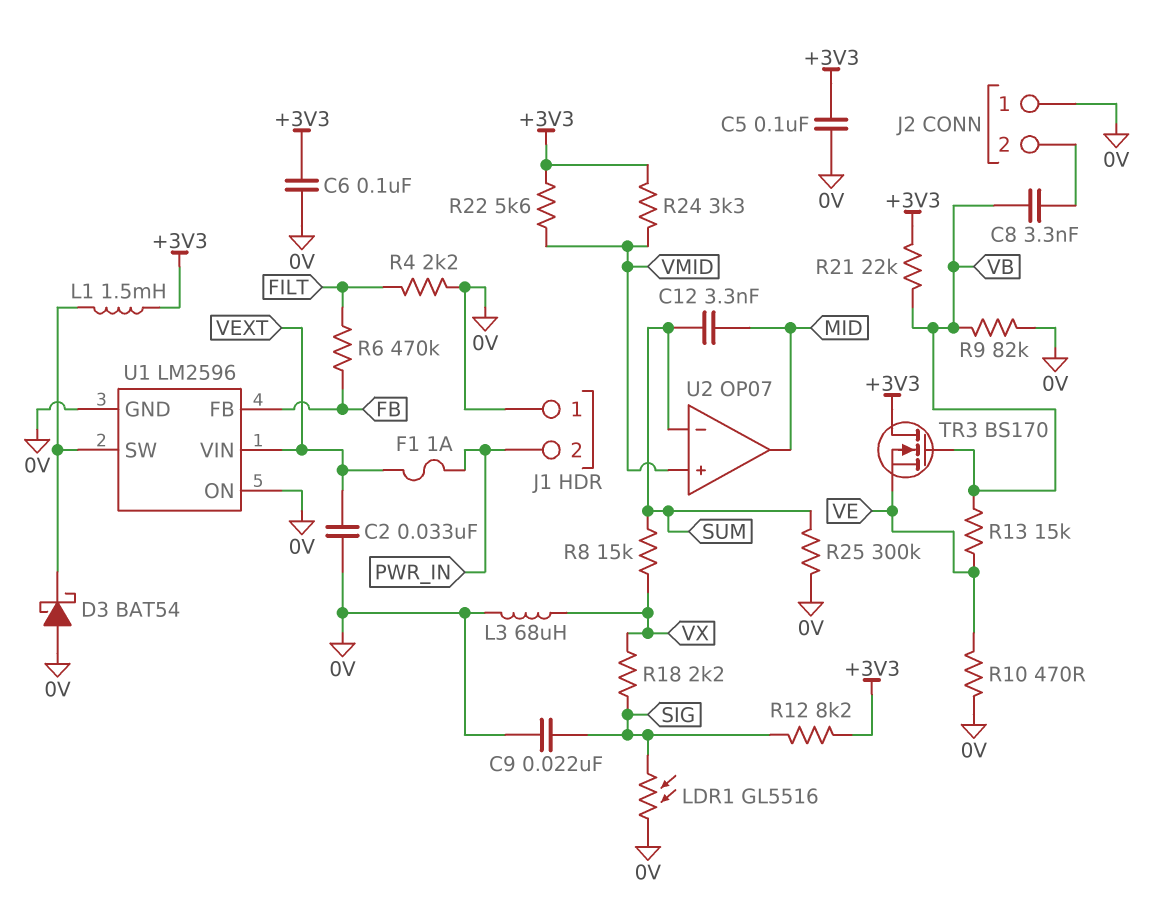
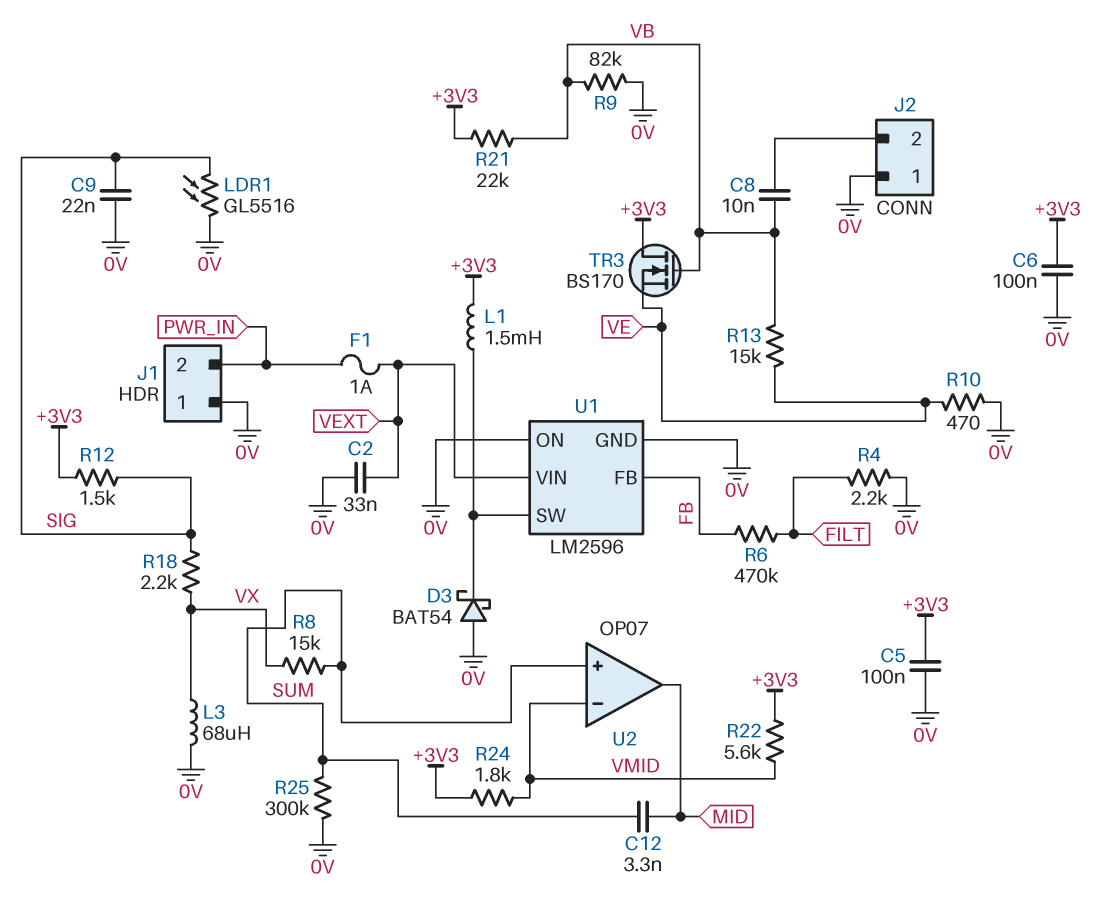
C8: 3.3nF (J2/2, VB) -> 10nF (J2/2, VB)
R12: 8.2k (+3V3, SIG) -> 1.5k (+3V3, SIG)
R24: 3.3k (+3V3, VMID) -> 1.8k (+3V3, VMID)
U2 pin in+: VMID -> SUM
U2 pin in-: SUM -> VMID

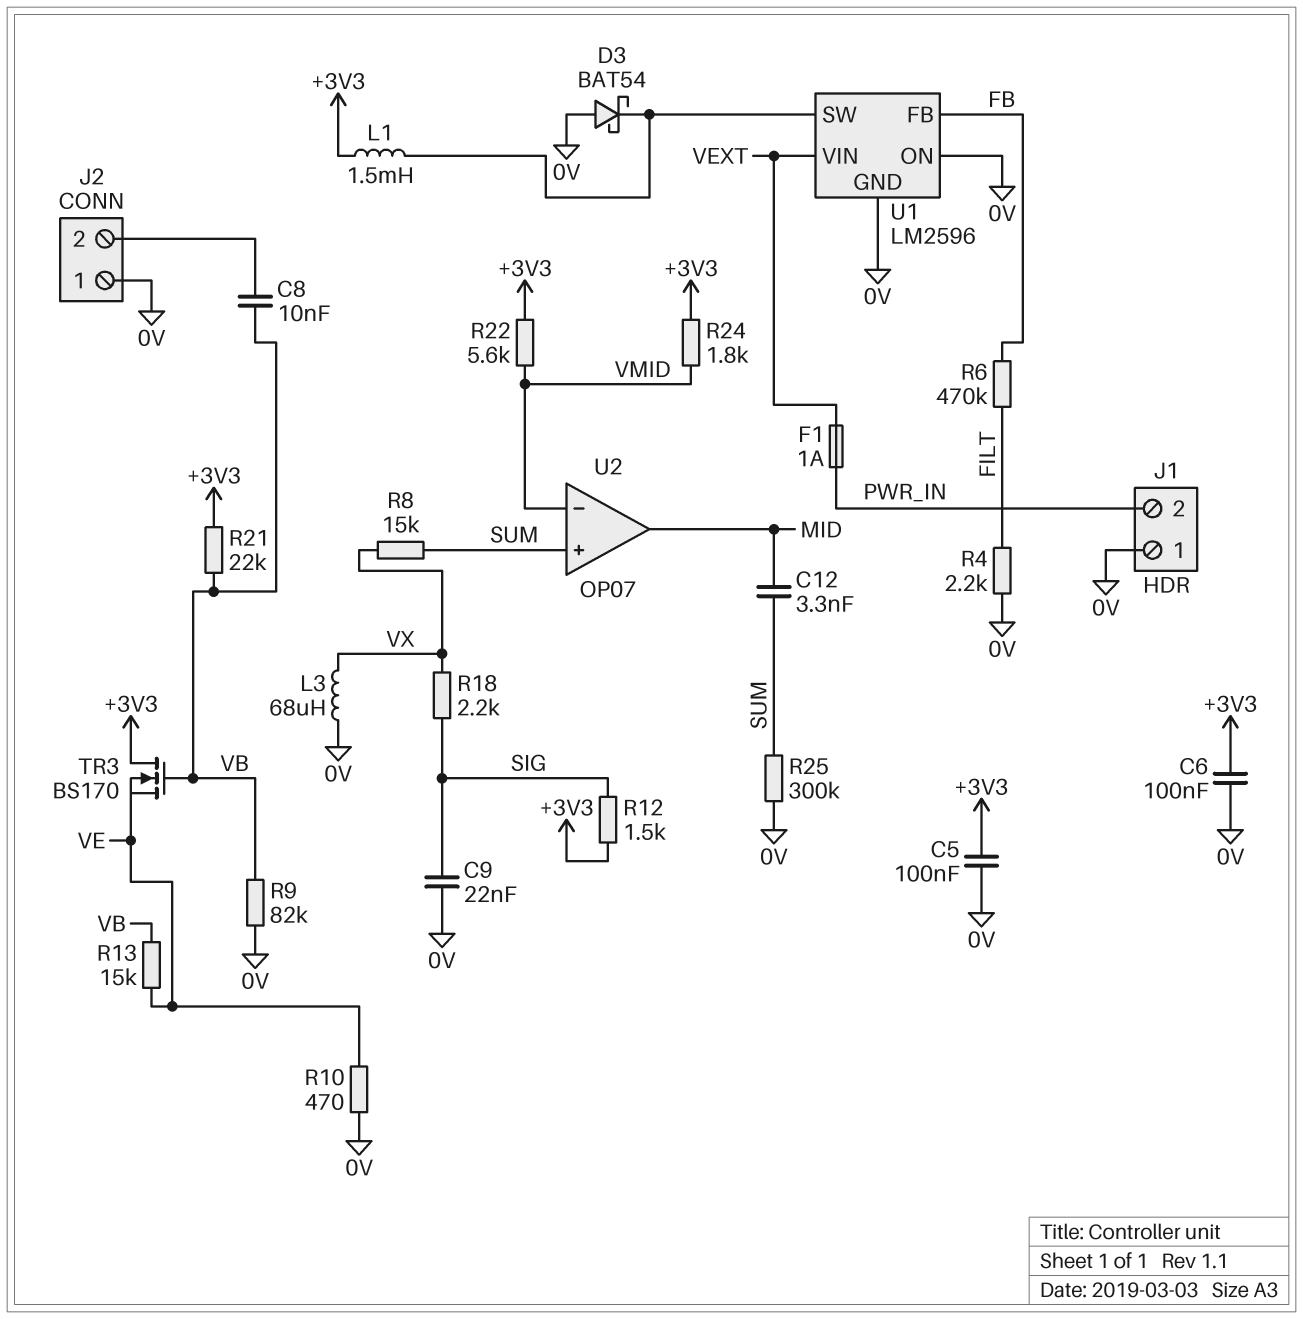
C2: 33nF (0V, VEXT) -> none
LDR1: GL5516 (0V, SIG) -> none

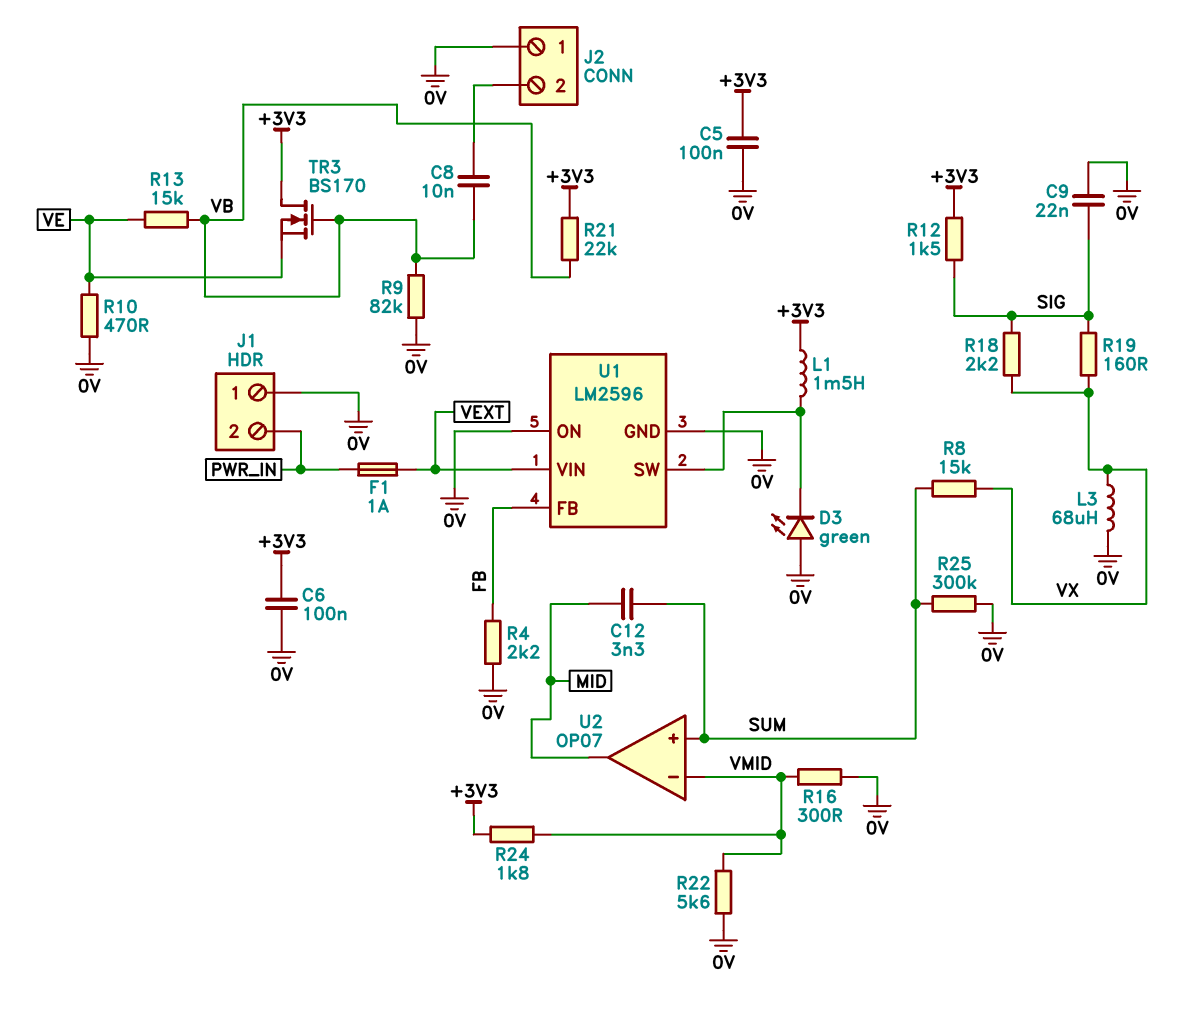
D3: schottky BAT54 (A 0V, K U1/SW) -> LED green (A 0V, K U1/SW)
R4: 2.2k (0V, FILT) -> 2.2k (0V, FB)
R6: 470k (FB, FILT) -> none
R16: none -> 300 (0V, VMID)
R19: none -> 160 (SIG, VX)
R22: 5.6k (+3V3, VMID) -> 5.6k (0V, VMID)

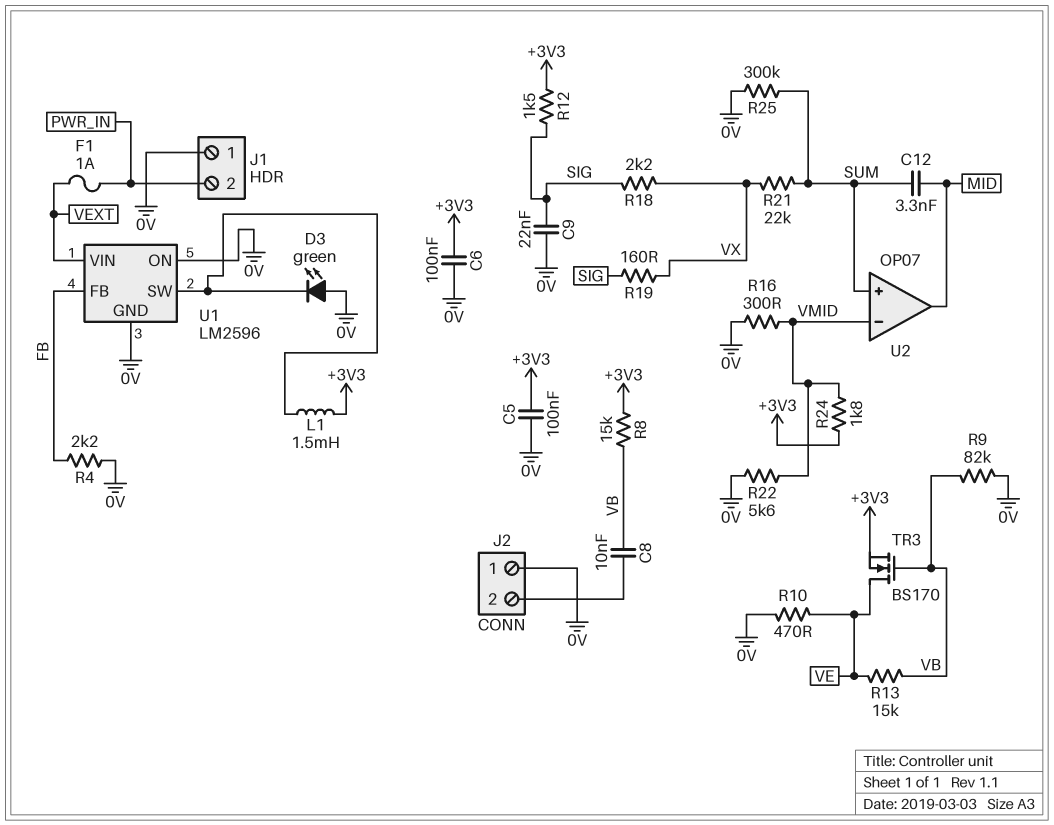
L3: 68uH (0V, VX) -> none
R8: 15k (SUM, VX) -> 15k (+3V3, VB)
R21: 22k (+3V3, VB) -> 22k (SUM, VX)
TR3: NMOS BS170 (G VB, D +3V3, S VE) -> NMOS BS170 (G VB, D VE, S +3V3)

